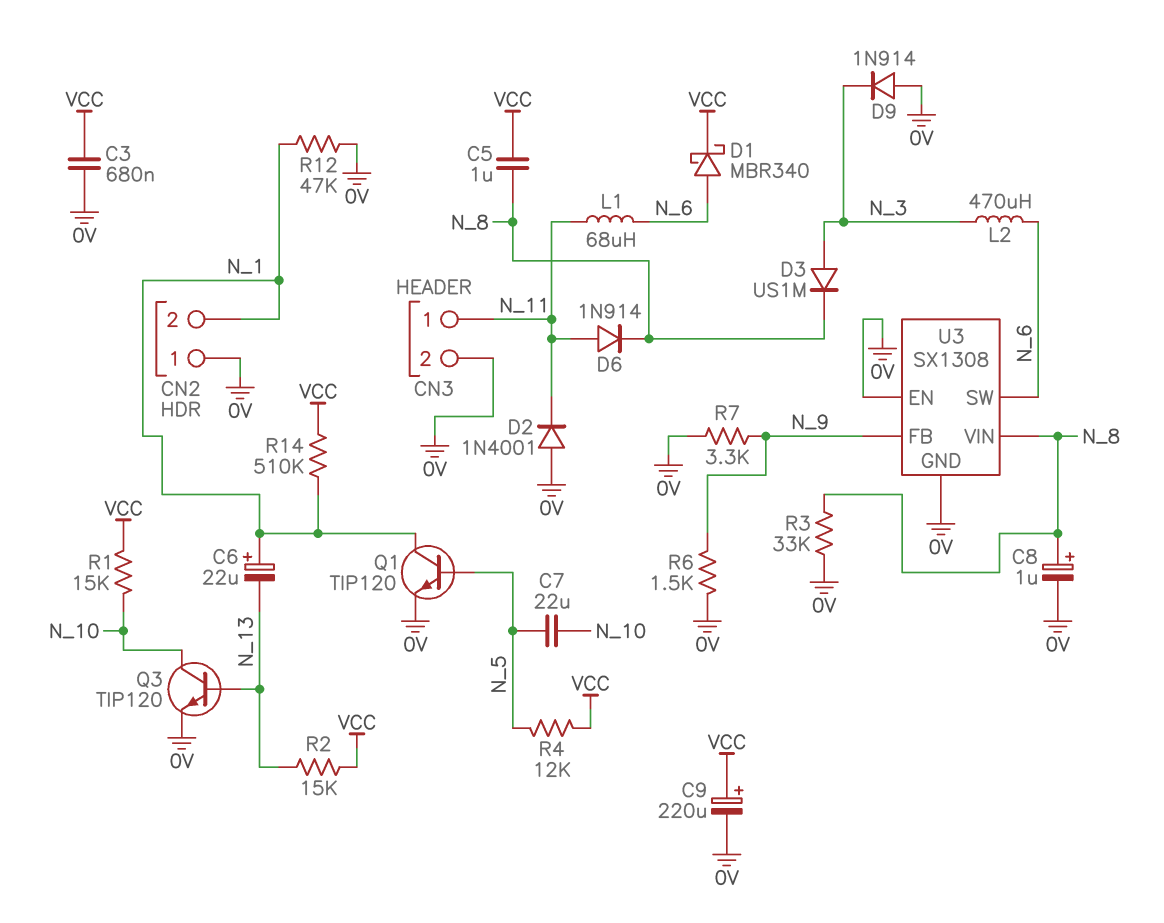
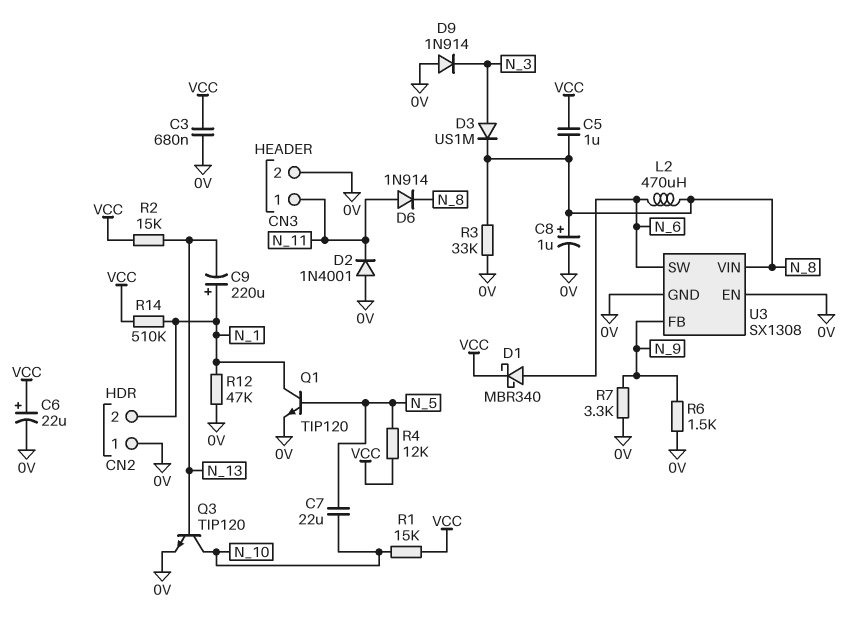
C6: 22uF (plus N_1, minus N_13) -> 22uF (plus VCC, minus 0V)
C9: 220uF (plus VCC, minus 0V) -> 220uF (plus N_1, minus N_13)
L1: 68uH (N_6, N_11) -> none
L2: 470uH (N_3, N_6) -> 470uH (N_6, N_8)

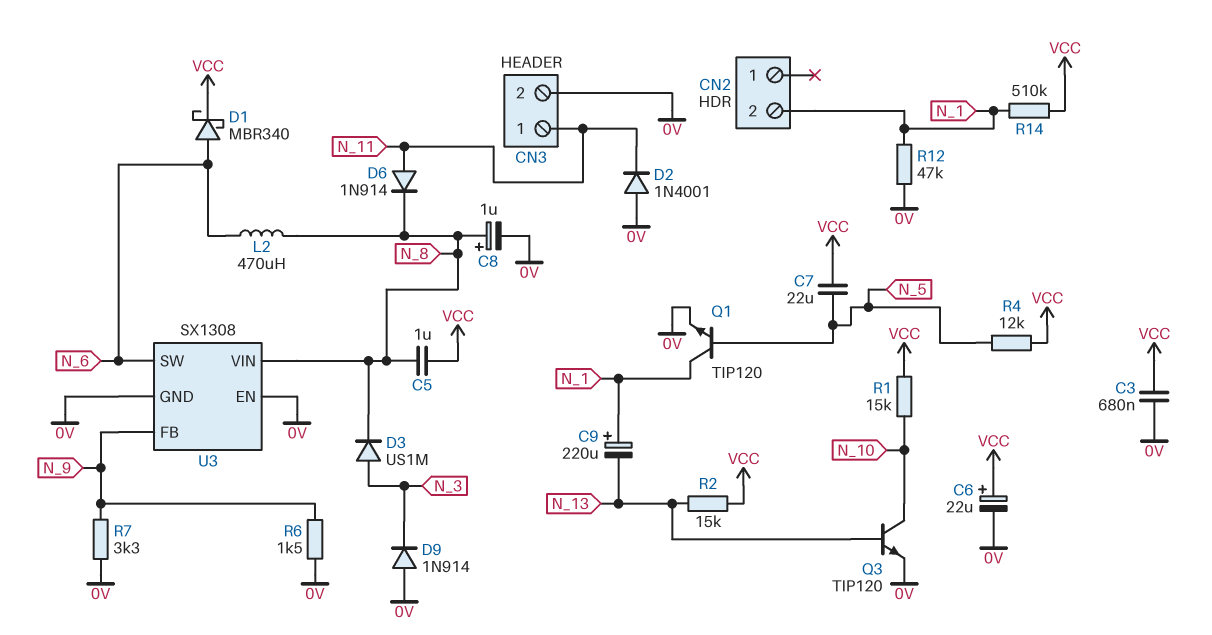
C7: 22uF (N_5, N_10) -> 22uF (N_5, VCC)
CN2 pin 1: 0V -> none
R3: 33k (0V, N_8) -> none

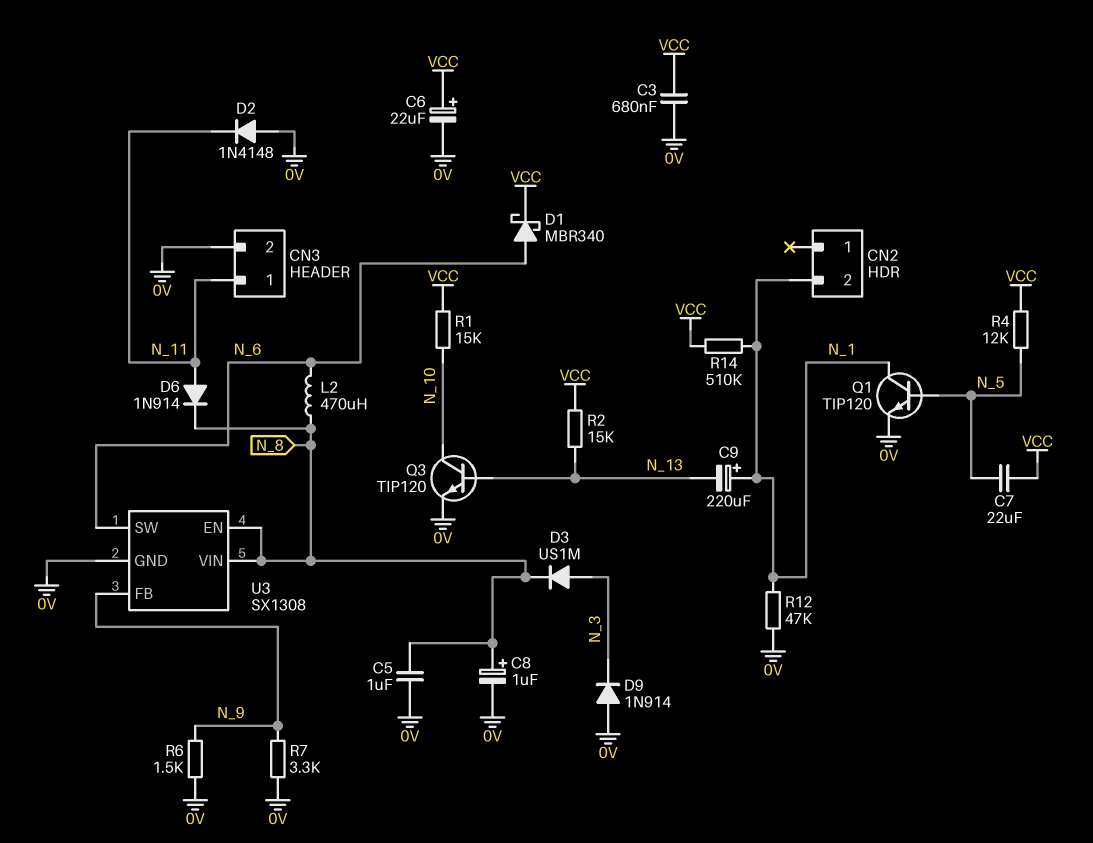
C5: 1uF (N_8, VCC) -> 1uF (0V, N_8)
D2: diode 1N4001 (A 0V, K N_11) -> diode 1N4148 (A 0V, K N_11)
U3 pin EN: 0V -> N_8

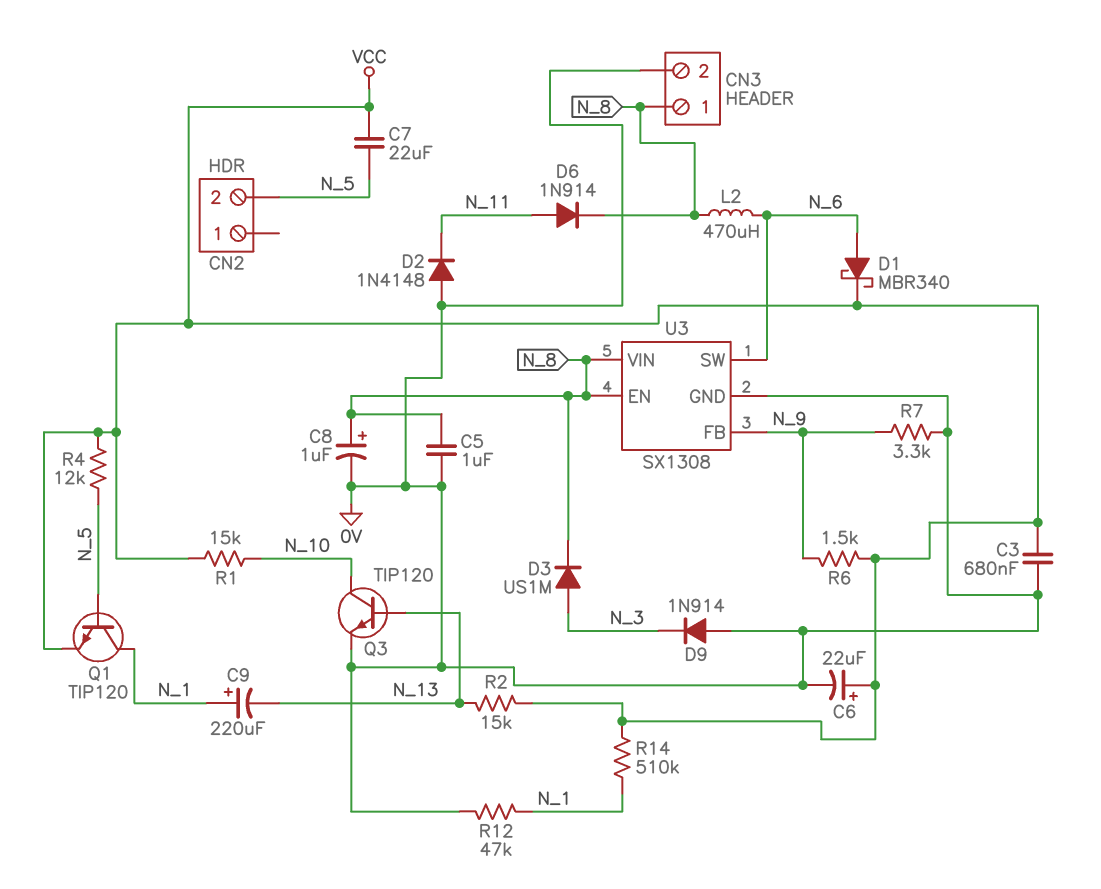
CN2 pin 2: N_1 -> N_5
CN3 pin 1: N_11 -> N_8
Q1: NPN TIP120 (B N_5, C N_1, E 0V) -> NPN TIP120 (B N_5, C N_1, E VCC)
R6: 1.5k (0V, N_9) -> 1.5k (N_9, VCC)

